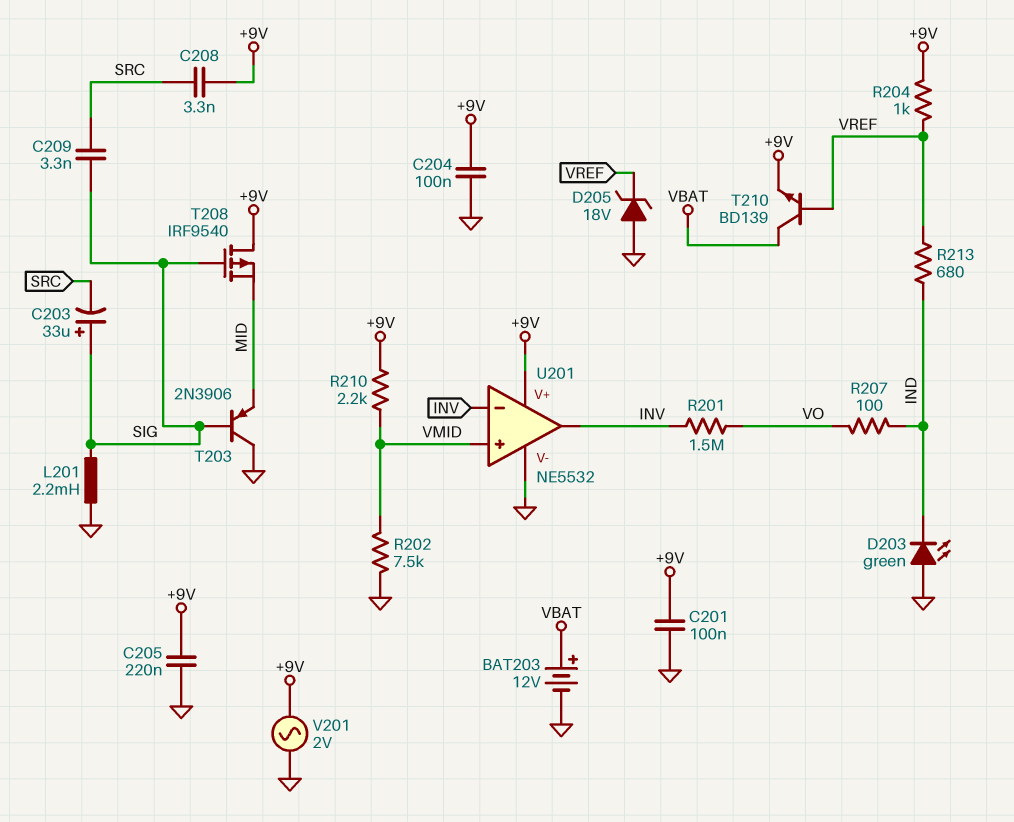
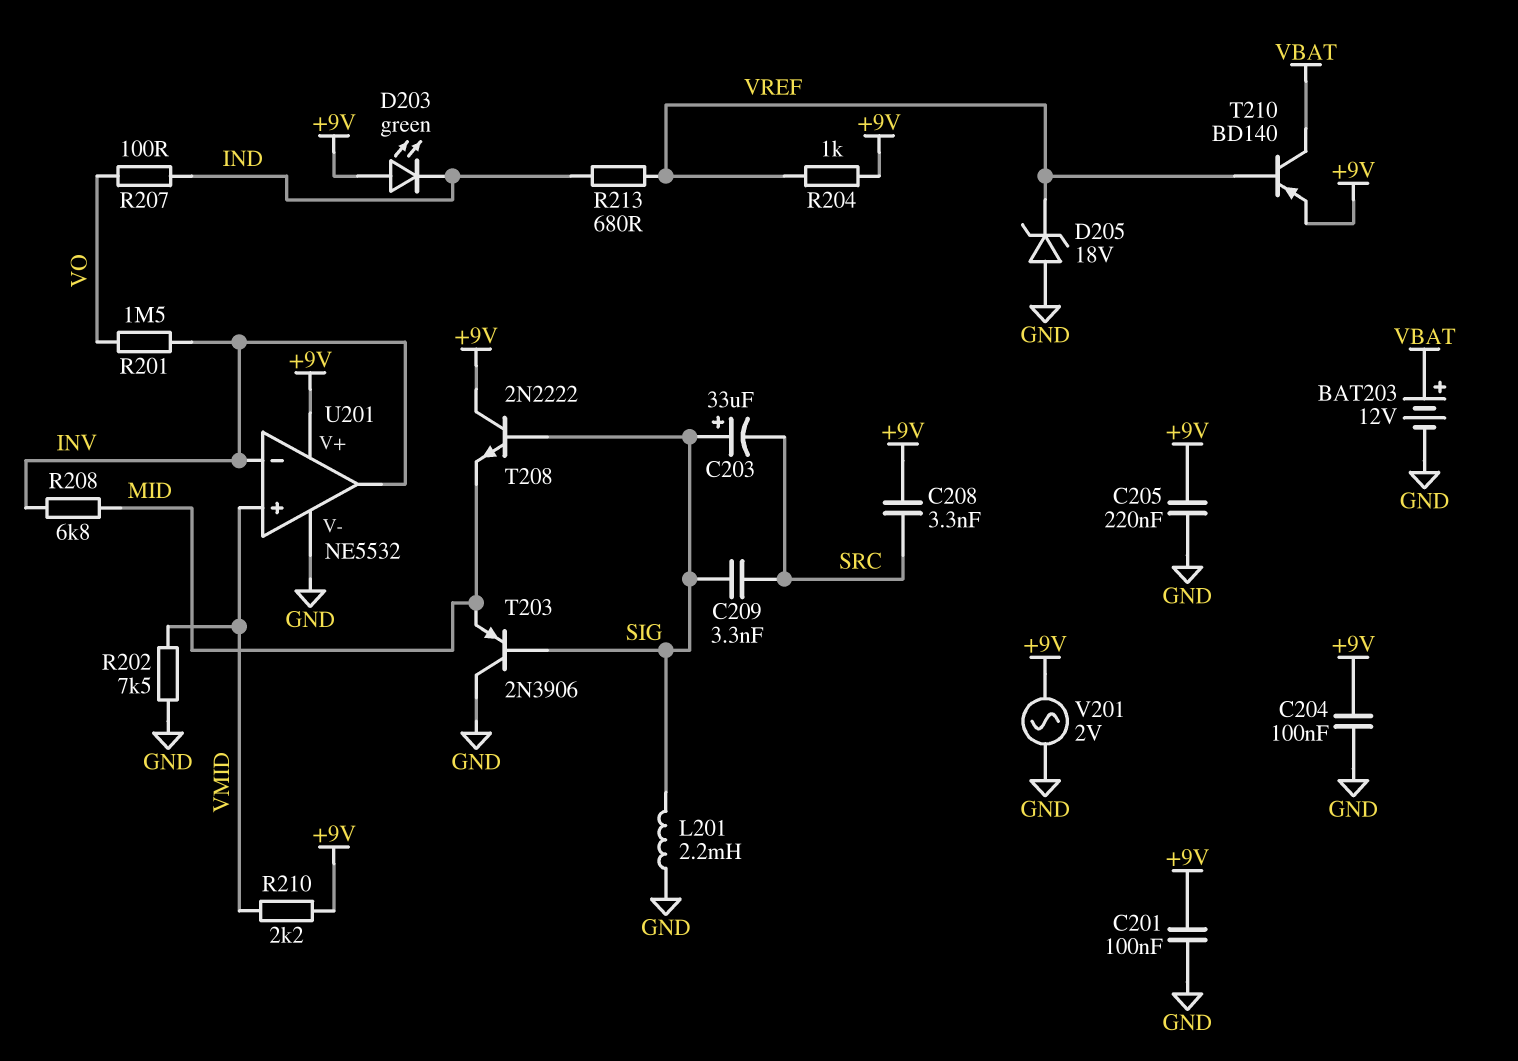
D203: LED green (A GND, K IND) -> LED green (A +9V, K IND)
R208: none -> 6.8k (INV, MID)
T208: PMOS IRF9540 (G SIG, D +9V, S MID) -> NPN 2N2222 (B SIG, C +9V, E MID)
T210: NPN BD139 (B VREF, C VBAT, E +9V) -> PNP BD140 (B VREF, C VBAT, E +9V)

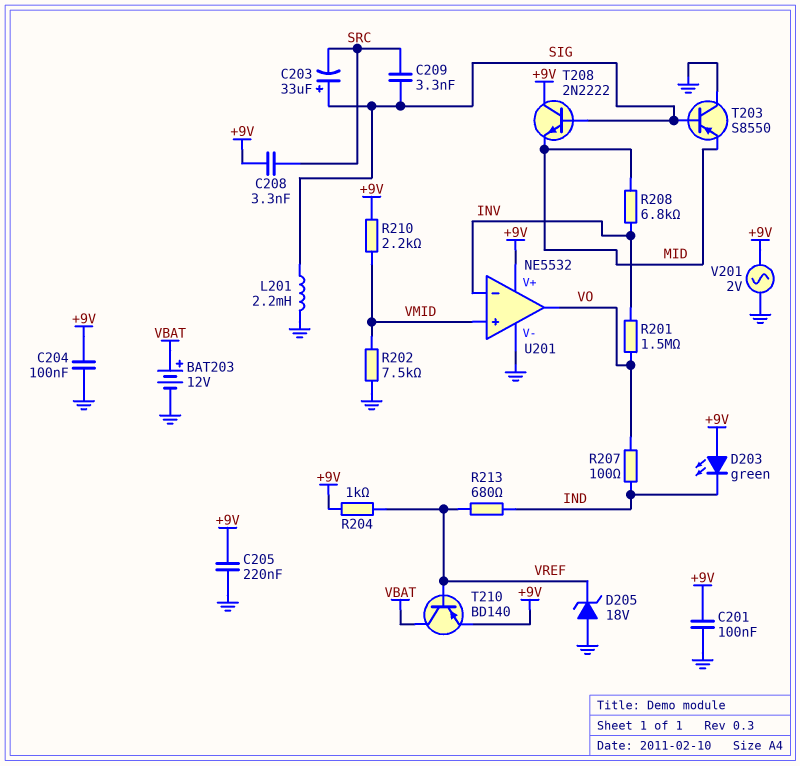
T203: PNP 2N3906 (B SIG, C GND, E MID) -> PNP S8550 (B SIG, C GND, E MID)
U201 pin out: INV -> VO

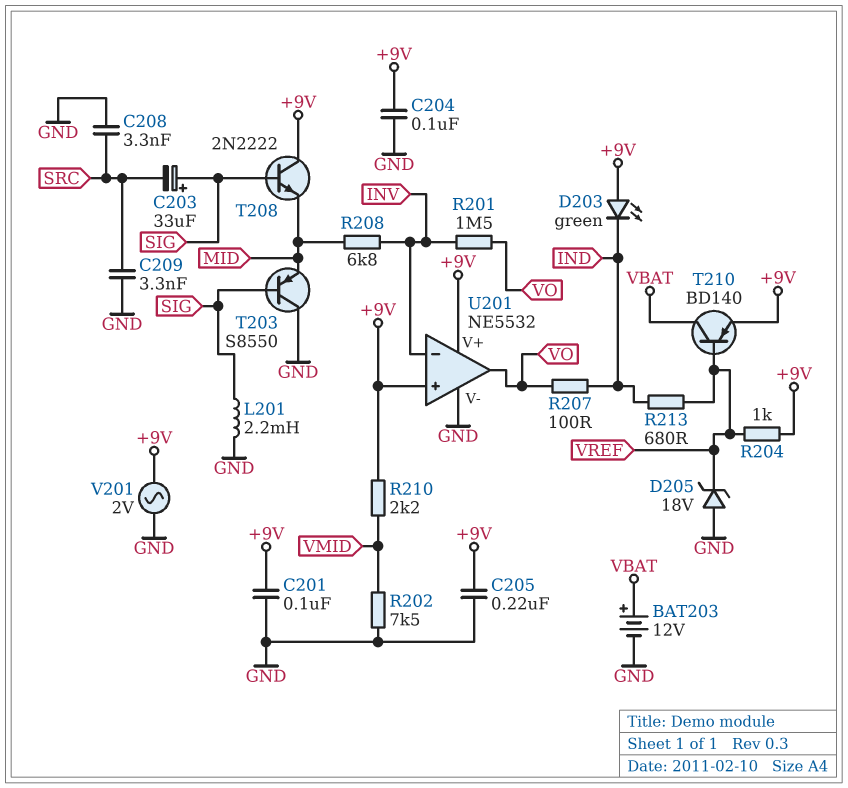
C208: 3.3nF (+9V, SRC) -> 3.3nF (GND, SRC)
C209: 3.3nF (SIG, SRC) -> 3.3nF (GND, SRC)
U201 pin in+: VMID -> +9V

